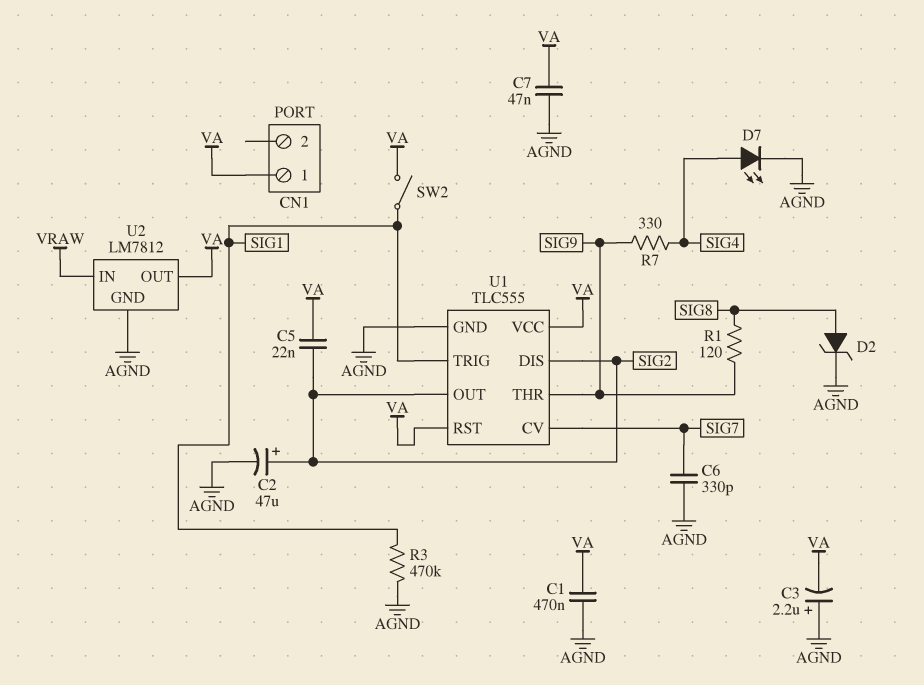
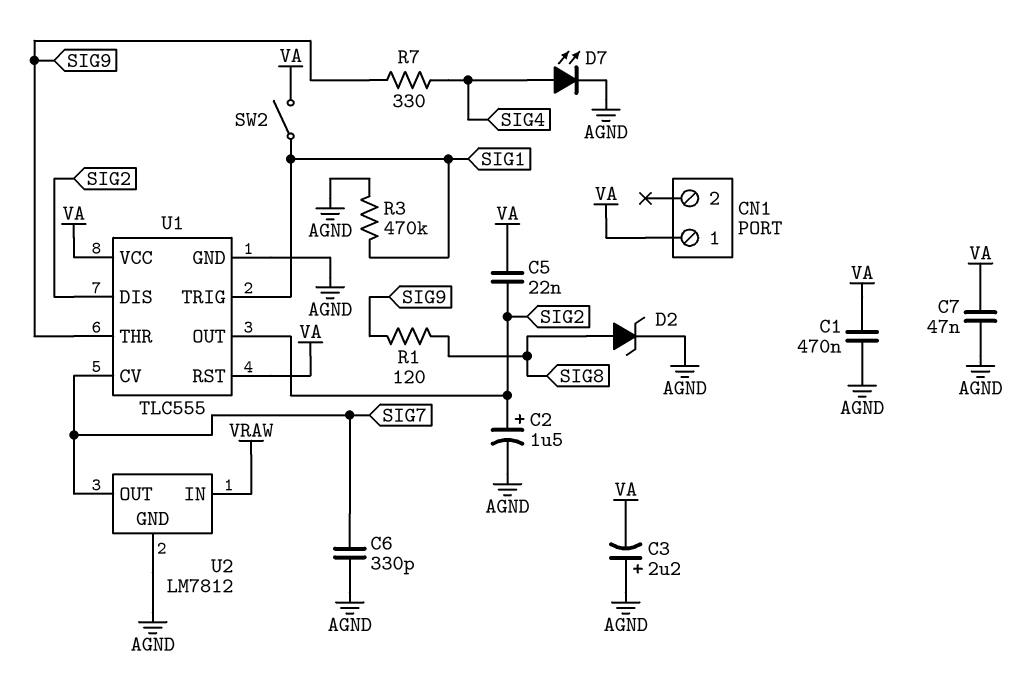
C2: 47uF (plus SIG2, minus AGND) -> 1.5uF (plus SIG2, minus AGND)
U2 pin OUT: VA -> SIG7

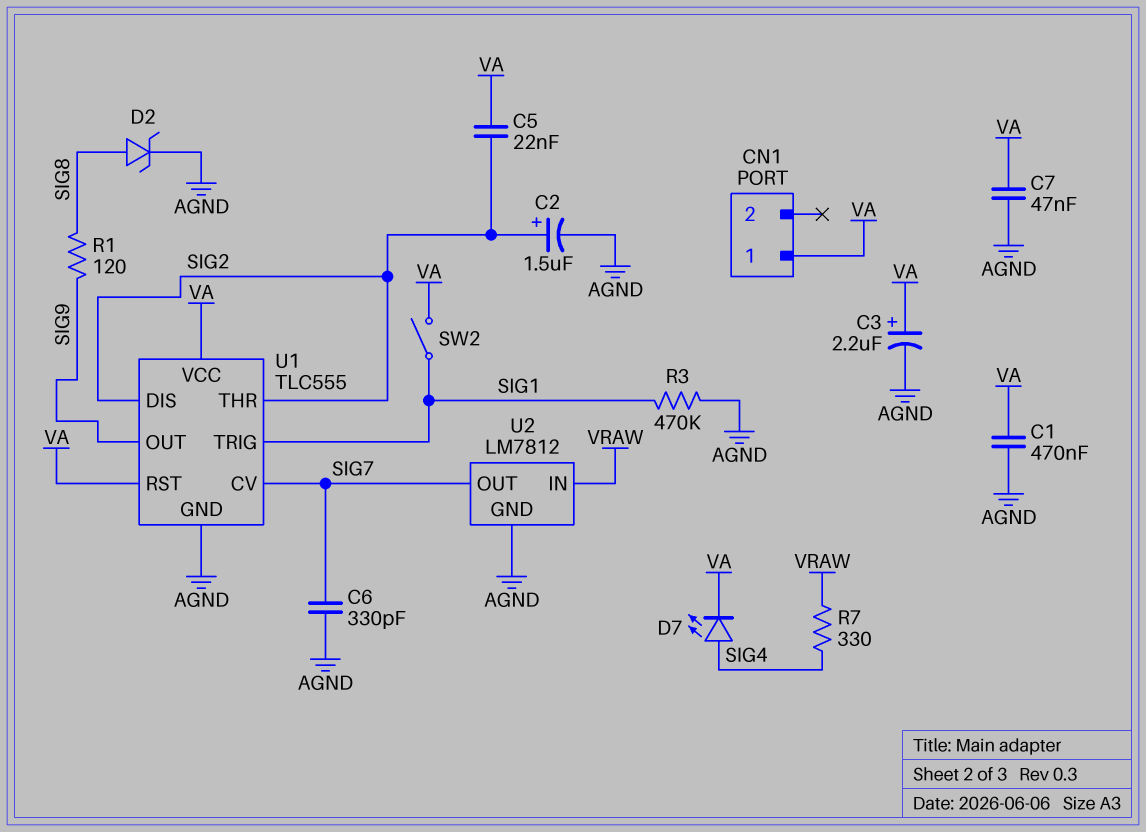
C3: 2.2uF (plus AGND, minus VA) -> 2.2uF (plus VA, minus AGND)
D7: LED (A SIG4, K AGND) -> LED (A SIG4, K VA)
R7: 330 (SIG4, SIG9) -> 330 (SIG4, VRAW)
U1 pin OUT: SIG2 -> SIG9
U1 pin THR: SIG9 -> SIG2

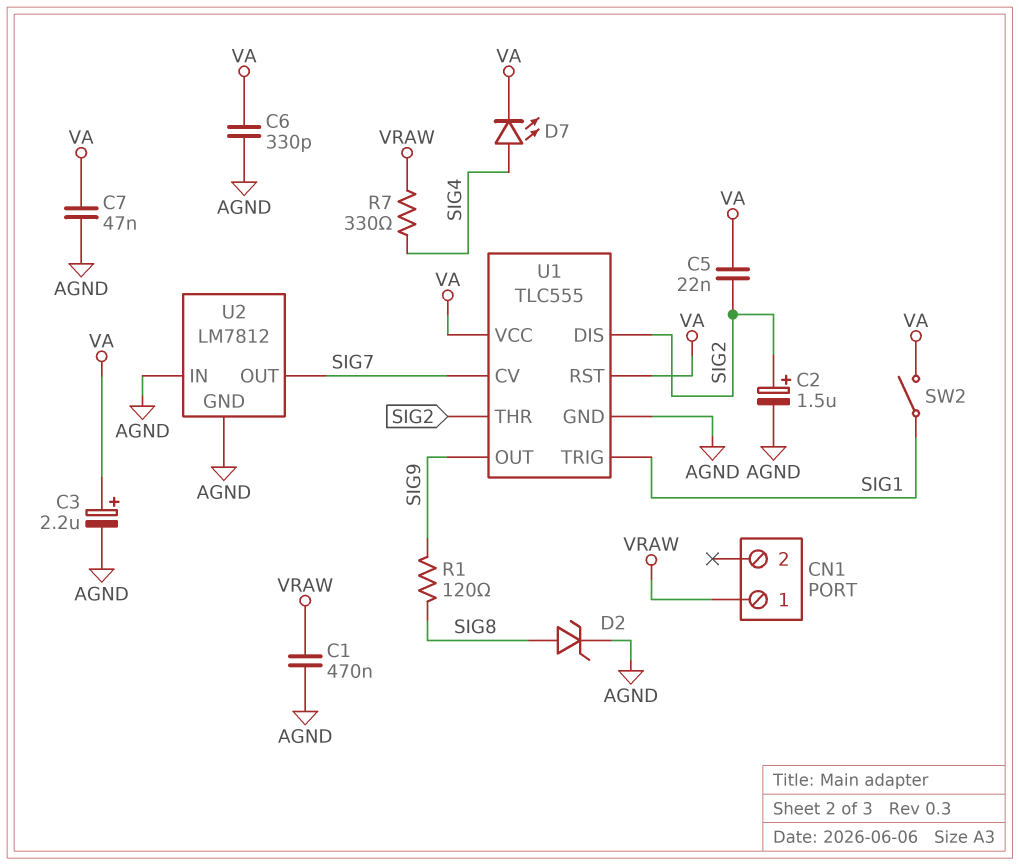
C1: 470nF (AGND, VA) -> 470nF (AGND, VRAW)
C6: 330pF (AGND, SIG7) -> 330pF (AGND, VA)
CN1 pin 1: VA -> VRAW
R3: 470k (AGND, SIG1) -> none
U2 pin IN: VRAW -> AGND

